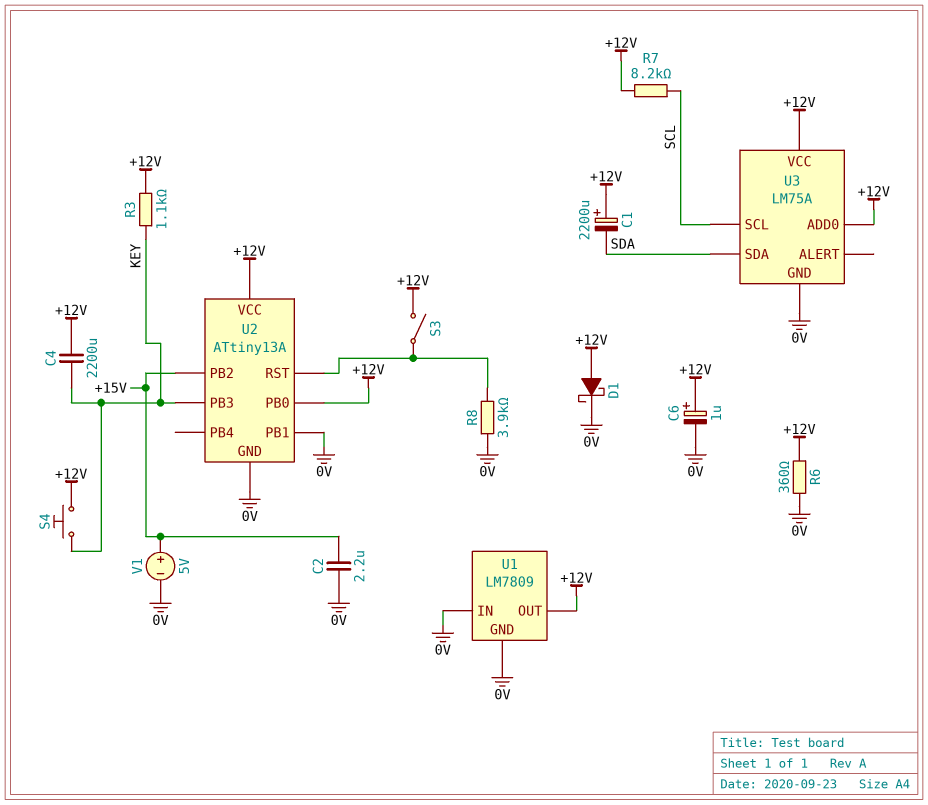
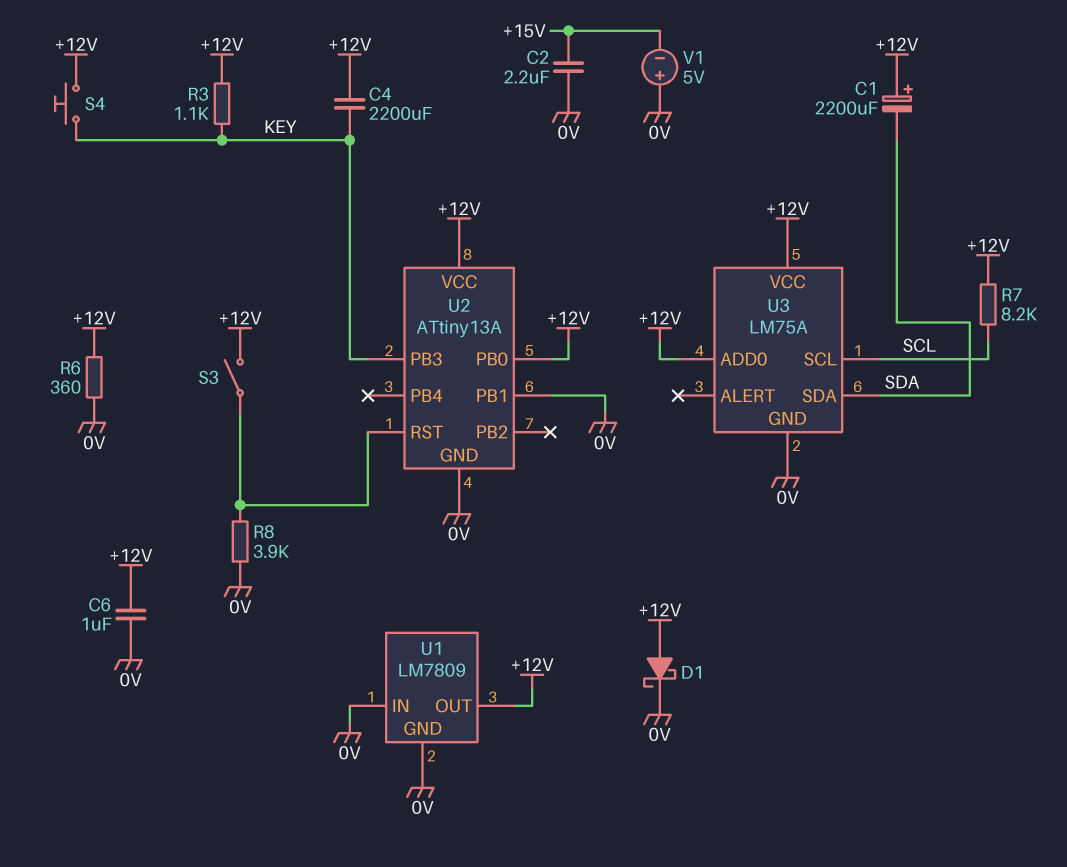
C6: 1uF (plus +12V, minus 0V) -> 1uF (+12V, 0V)
U2 pin PB2: +15V -> none
V1: 5V (plus +15V, minus 0V) -> 5V (plus 0V, minus +15V)

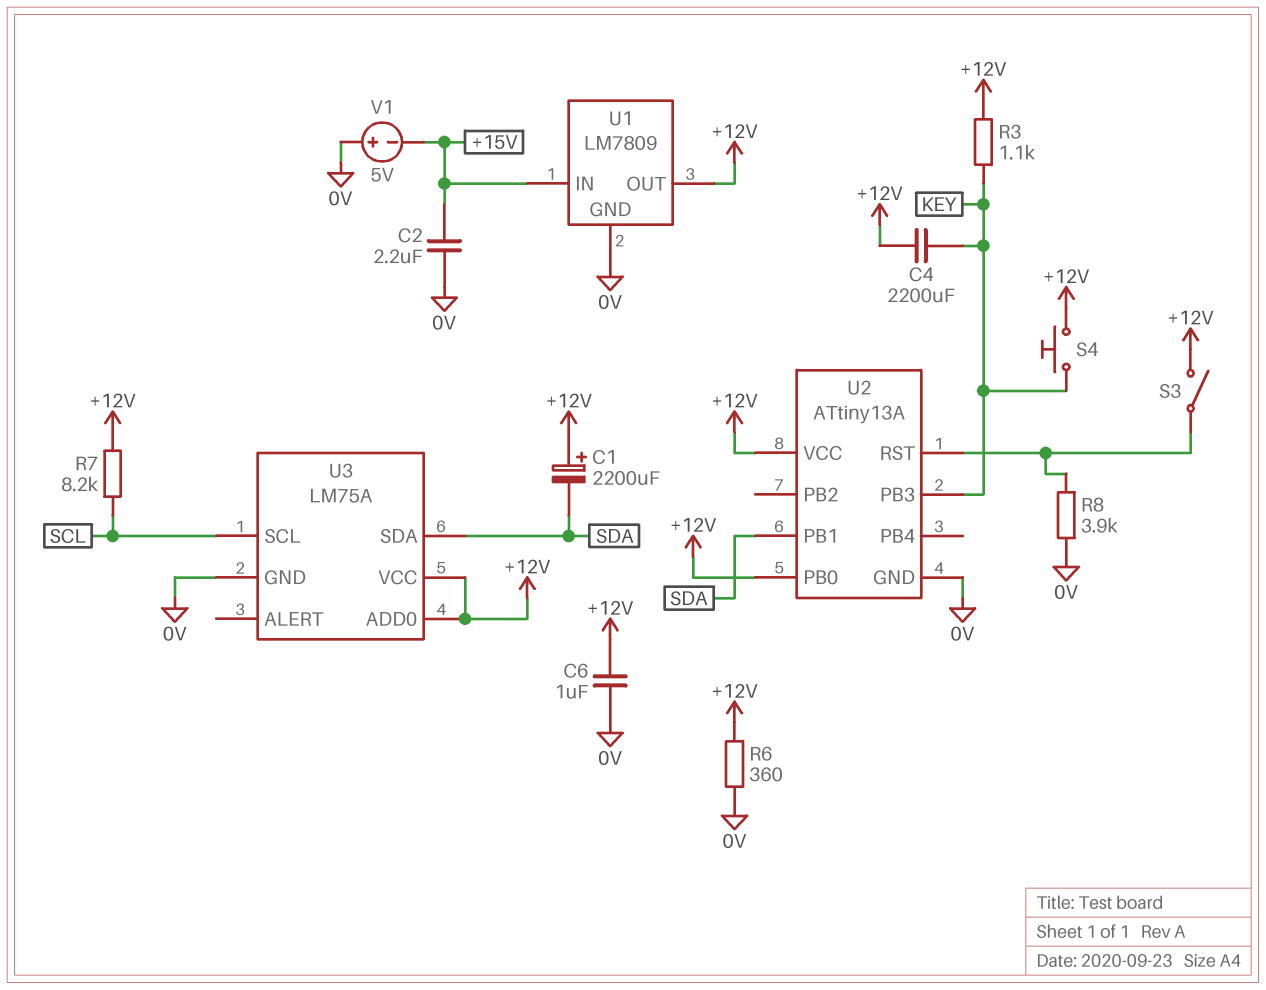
D1: schottky (A +12V, K 0V) -> none
U1 pin IN: 0V -> +15V
U2 pin PB1: 0V -> SDA

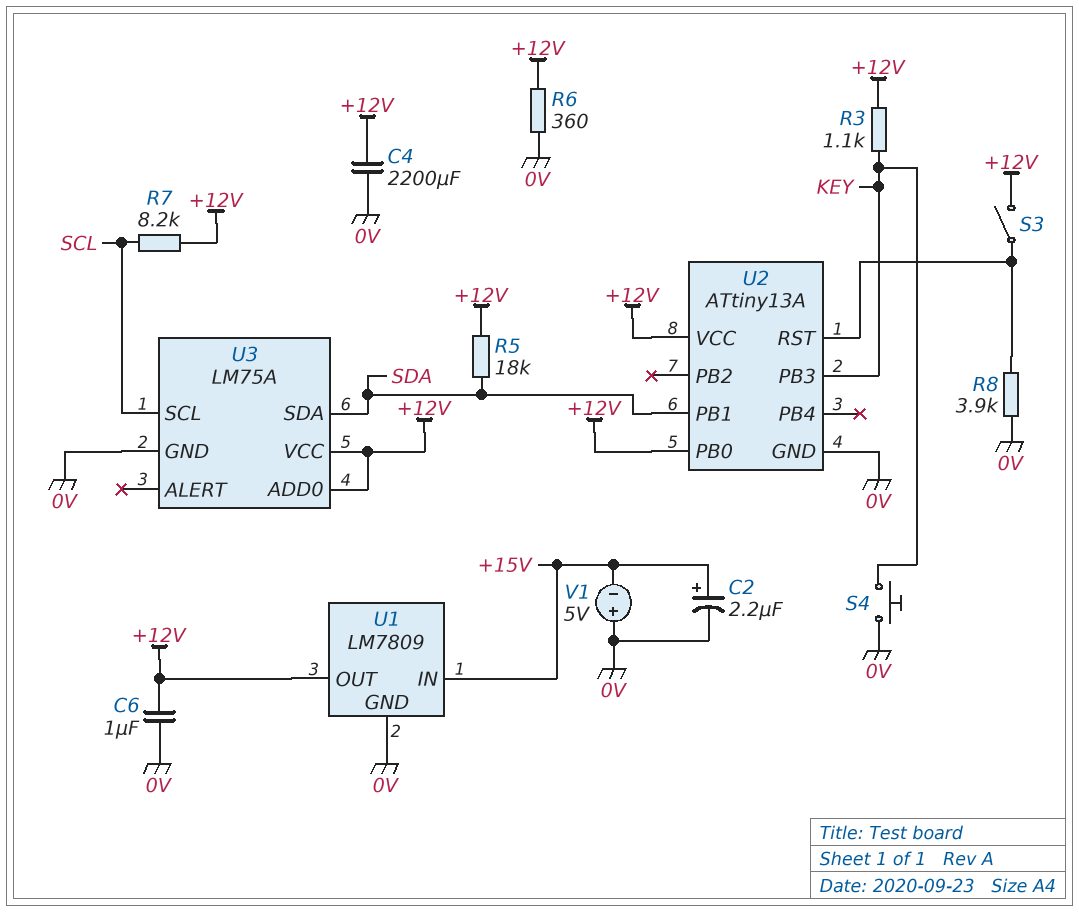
C1: 2200uF (plus +12V, minus SDA) -> none
C2: 2.2uF (+15V, 0V) -> 2.2uF (plus +15V, minus 0V)
C4: 2200uF (+12V, KEY) -> 2200uF (+12V, 0V)
R5: none -> 18k (+12V, SDA)
S4: button (+12V, KEY) -> button (0V, KEY)

